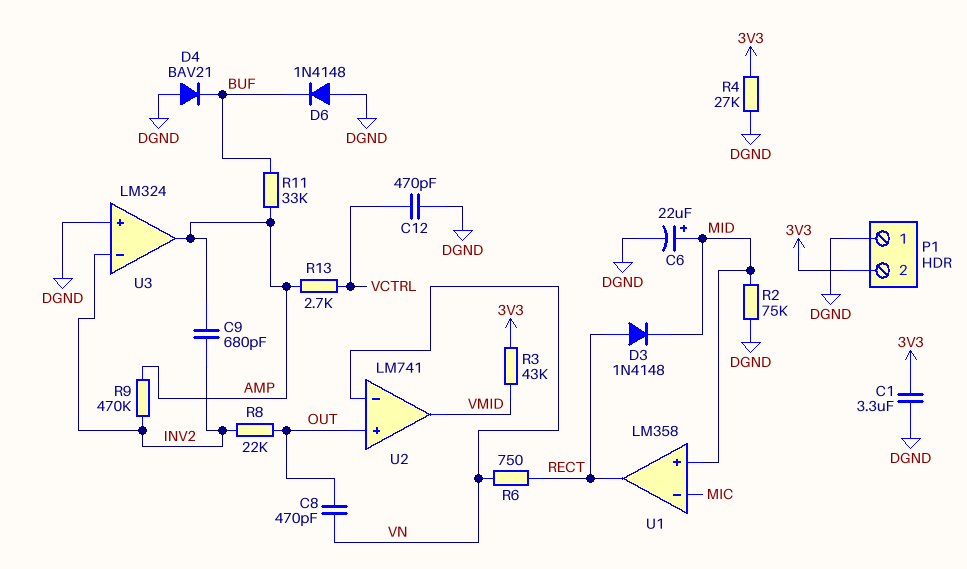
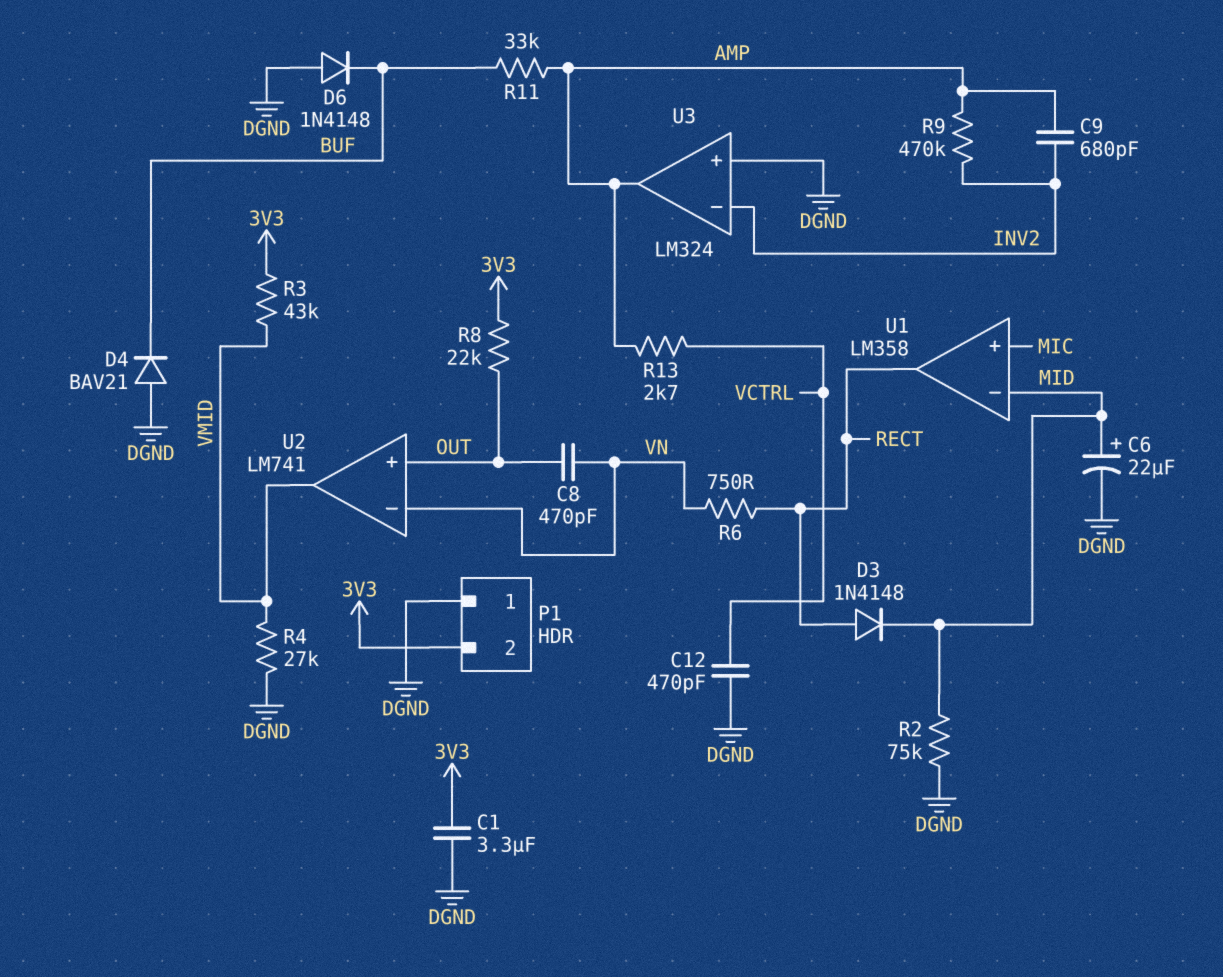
R4: 27k (3V3, DGND) -> 27k (DGND, VMID)
R8: 22k (INV2, OUT) -> 22k (3V3, OUT)
U1 pin in+: MID -> MIC
U1 pin in-: MIC -> MID

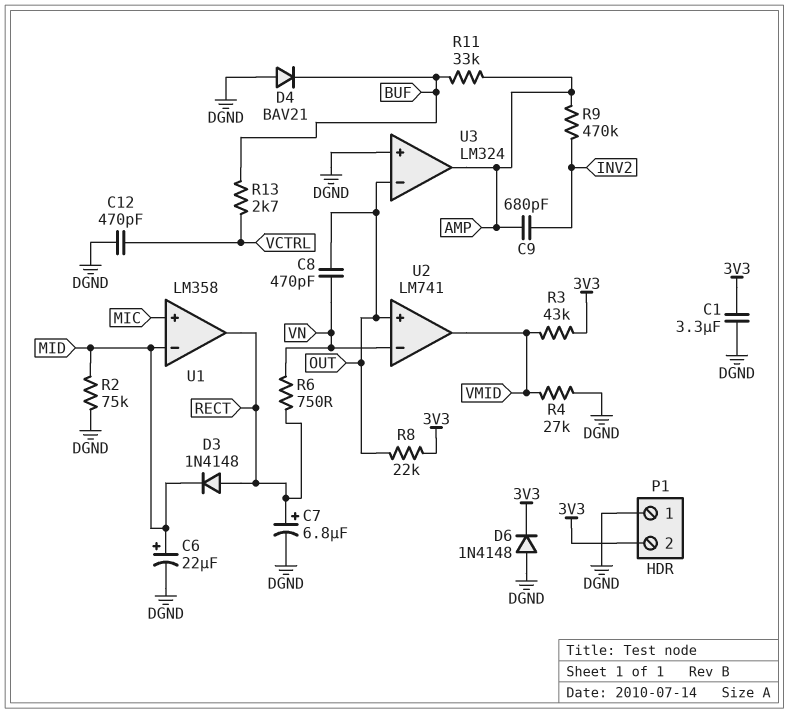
C7: none -> 6.8uF (plus RECT, minus DGND)
D6: diode 1N4148 (A DGND, K BUF) -> diode 1N4148 (A DGND, K 3V3)
R13: 2.7k (AMP, VCTRL) -> 2.7k (BUF, VCTRL)
U3 pin in-: INV2 -> OUT

